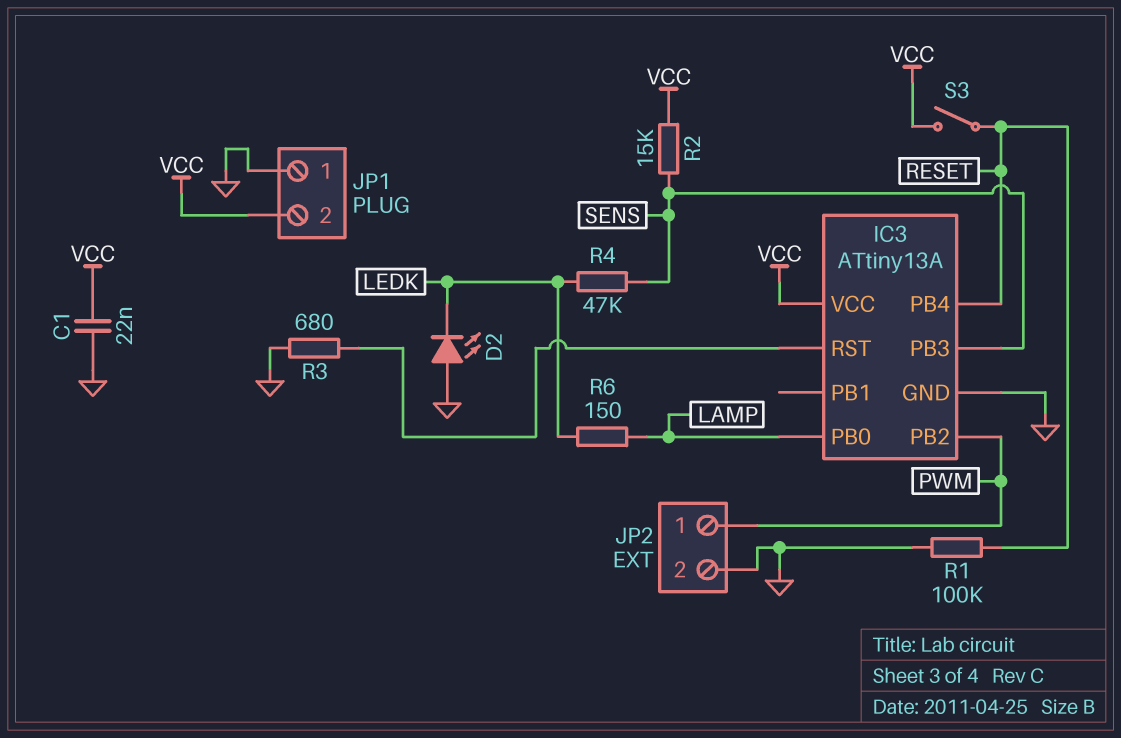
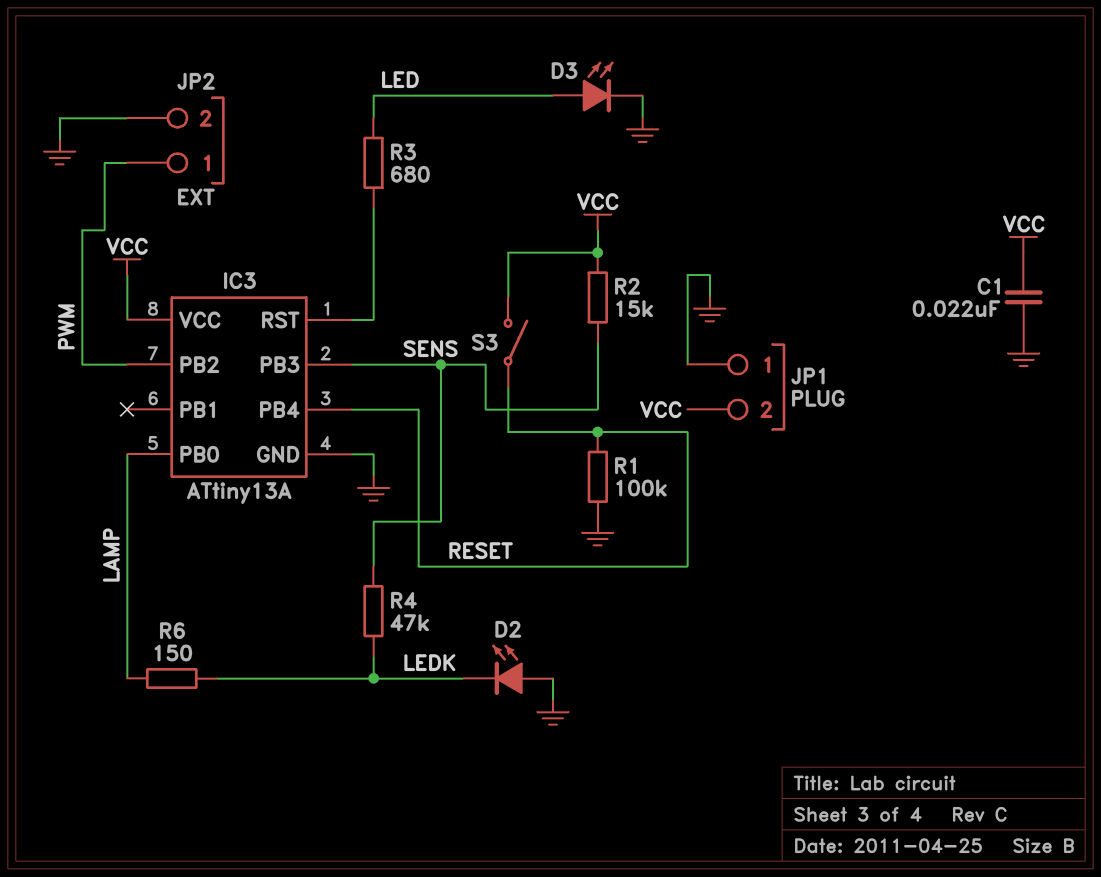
D3: none -> LED (A LED, K GND)
R3: 680 (GND, IC3/RST) -> 680 (IC3/RST, LED)

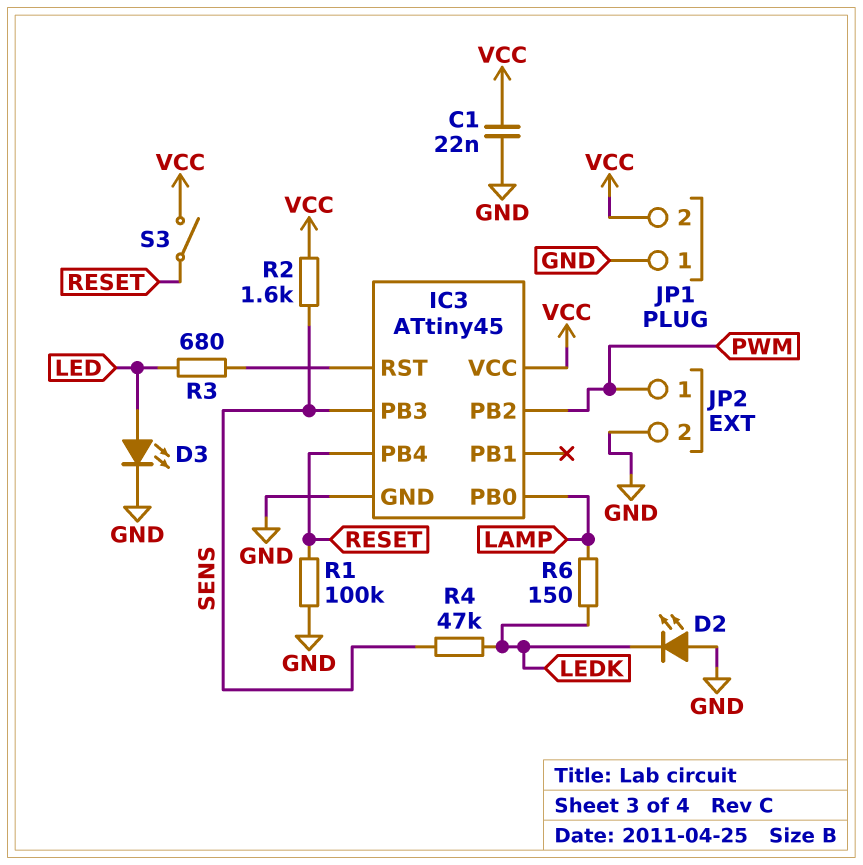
IC3: ATtiny13A -> ATtiny45
R2: 15k (SENS, VCC) -> 1.6k (SENS, VCC)

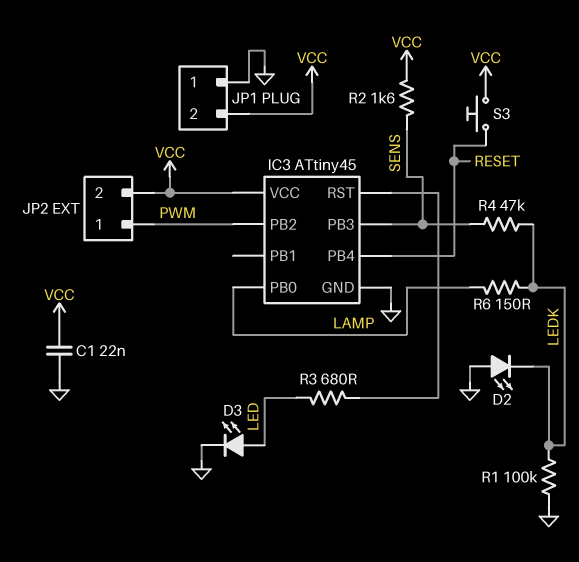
JP2 pin 2: GND -> VCC
R1: 100k (GND, RESET) -> 100k (GND, LEDK)
S3: switch (RESET, VCC) -> button (RESET, VCC)

